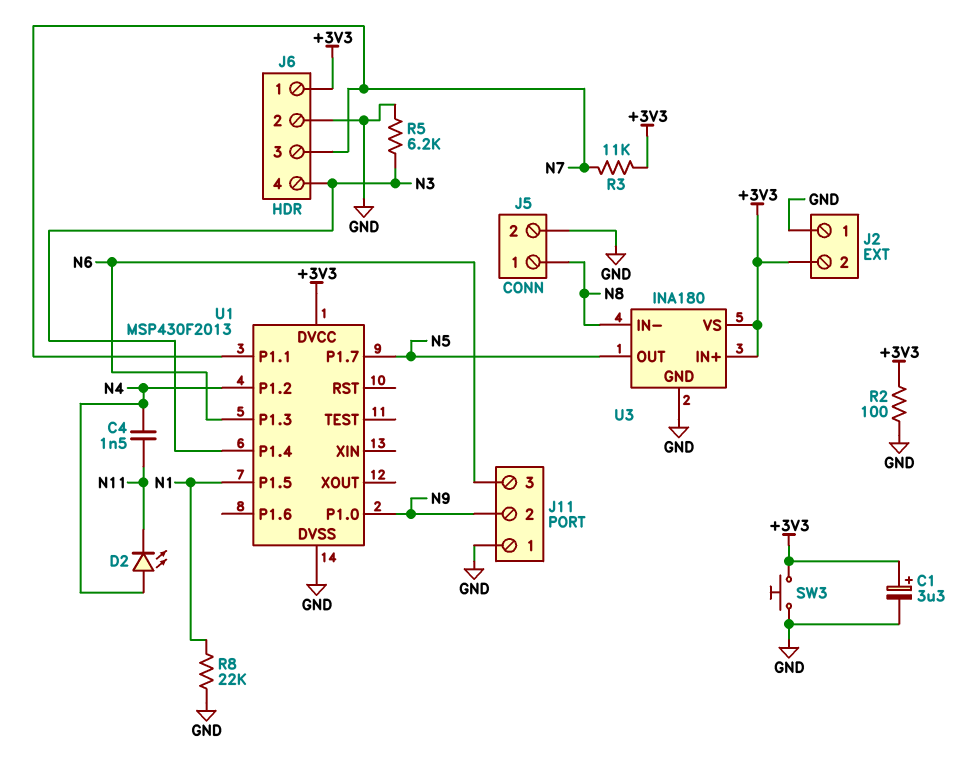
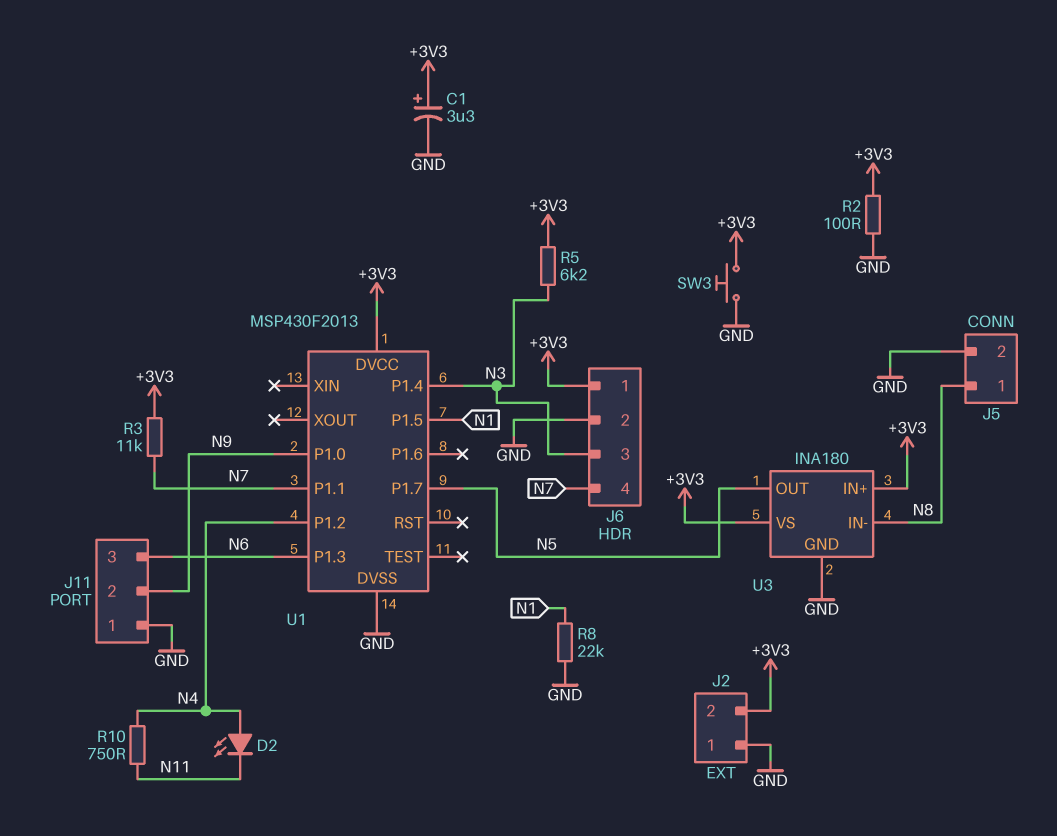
C4: 1.5nF (N4, N11) -> none
J6 pin 3: N7 -> N3
J6 pin 4: N3 -> N7
R5: 6.2k (GND, N3) -> 6.2k (+3V3, N3)
R10: none -> 750 (N4, N11)

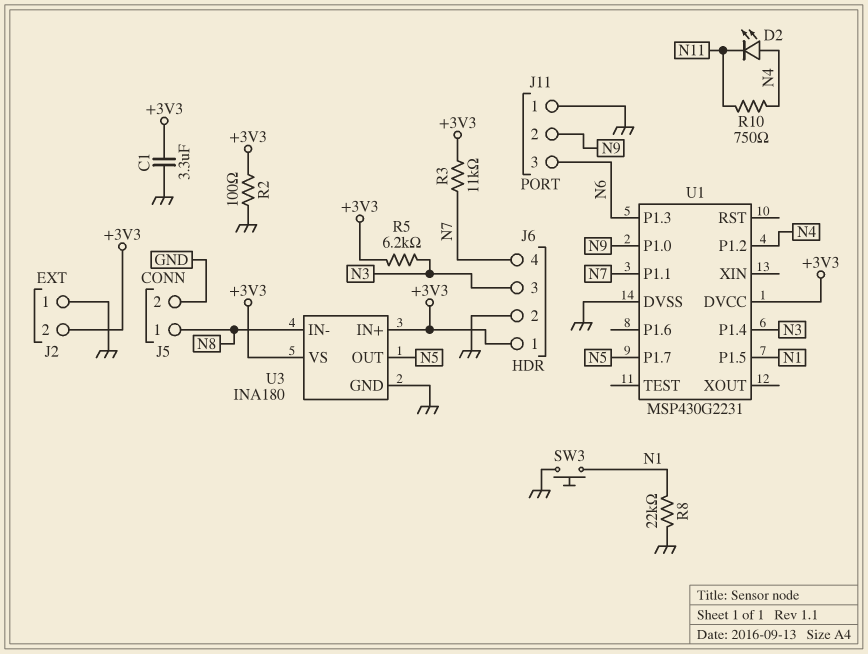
C1: 3.3uF (plus +3V3, minus GND) -> 3.3uF (+3V3, GND)
SW3: button (+3V3, GND) -> button (GND, N1)
U1: MSP430F2013 -> MSP430G2231

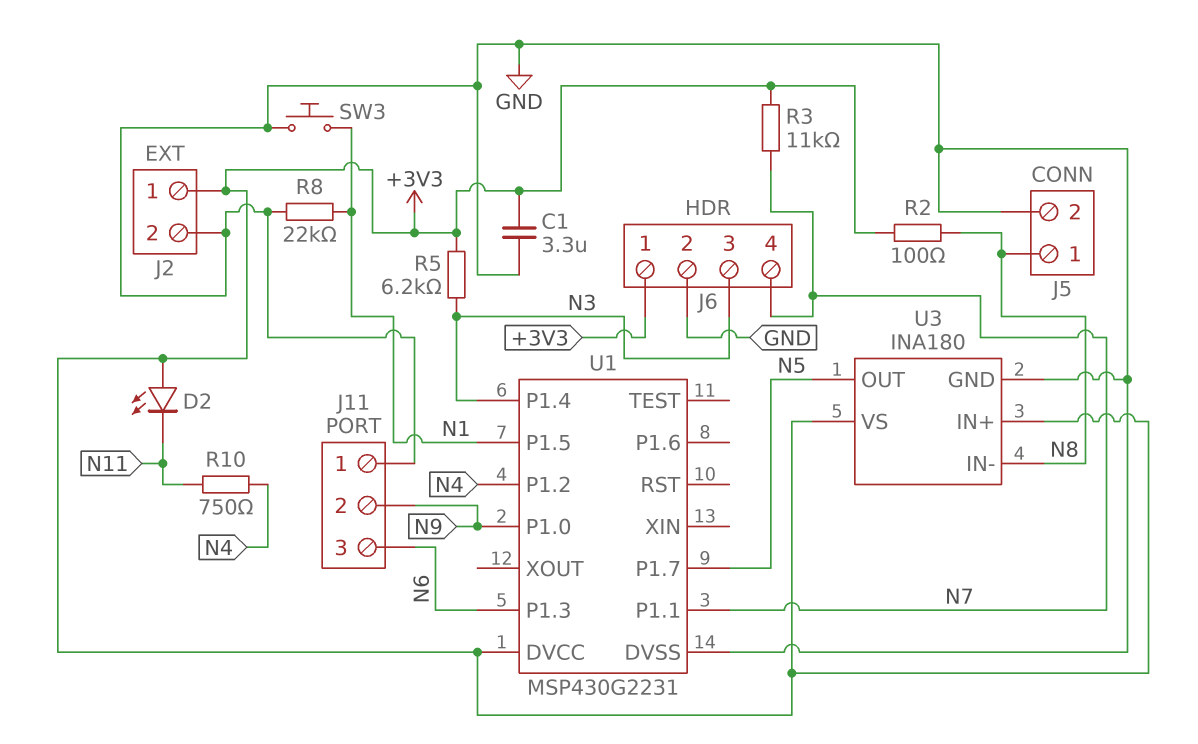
D2: LED (A N4, K N11) -> LED (A +3V3, K N11)
J2 pin 1: GND -> +3V3
J2 pin 2: +3V3 -> GND
R2: 100 (+3V3, GND) -> 100 (+3V3, N8)

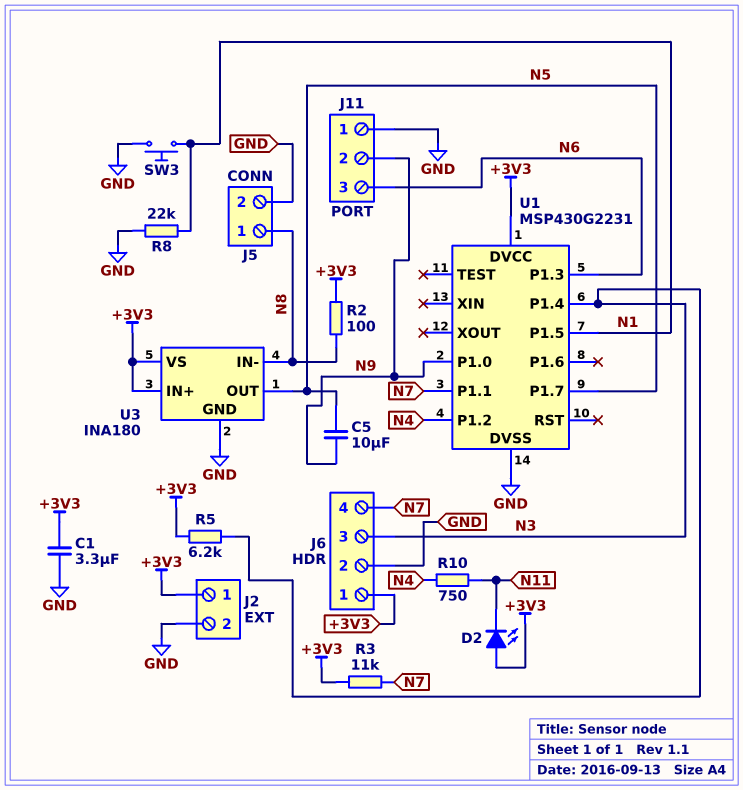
C5: none -> 10uF (N5, N9)

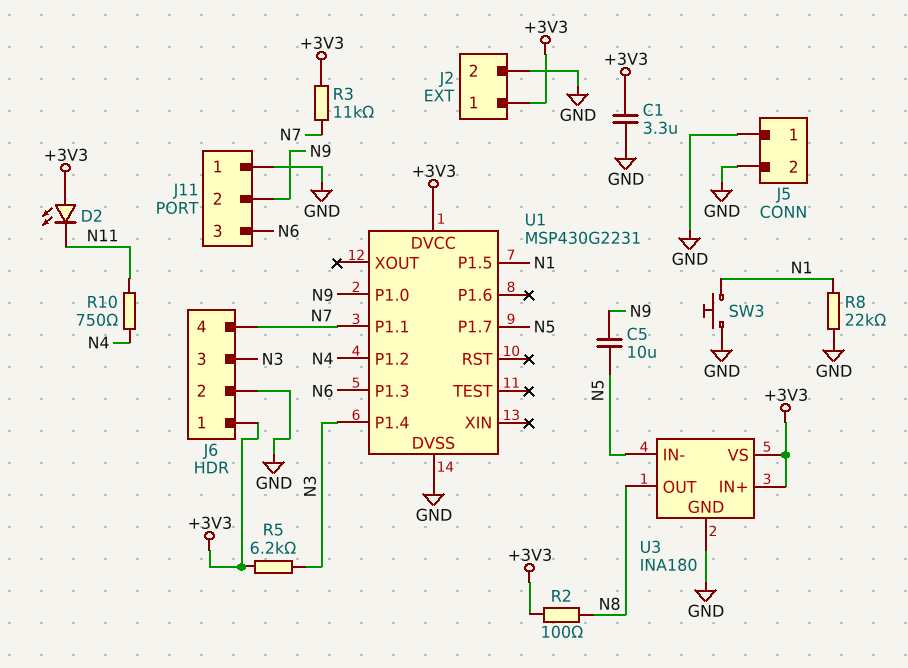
J5 pin 1: N8 -> GND
U3 pin IN-: N8 -> N5
U3 pin OUT: N5 -> N8

